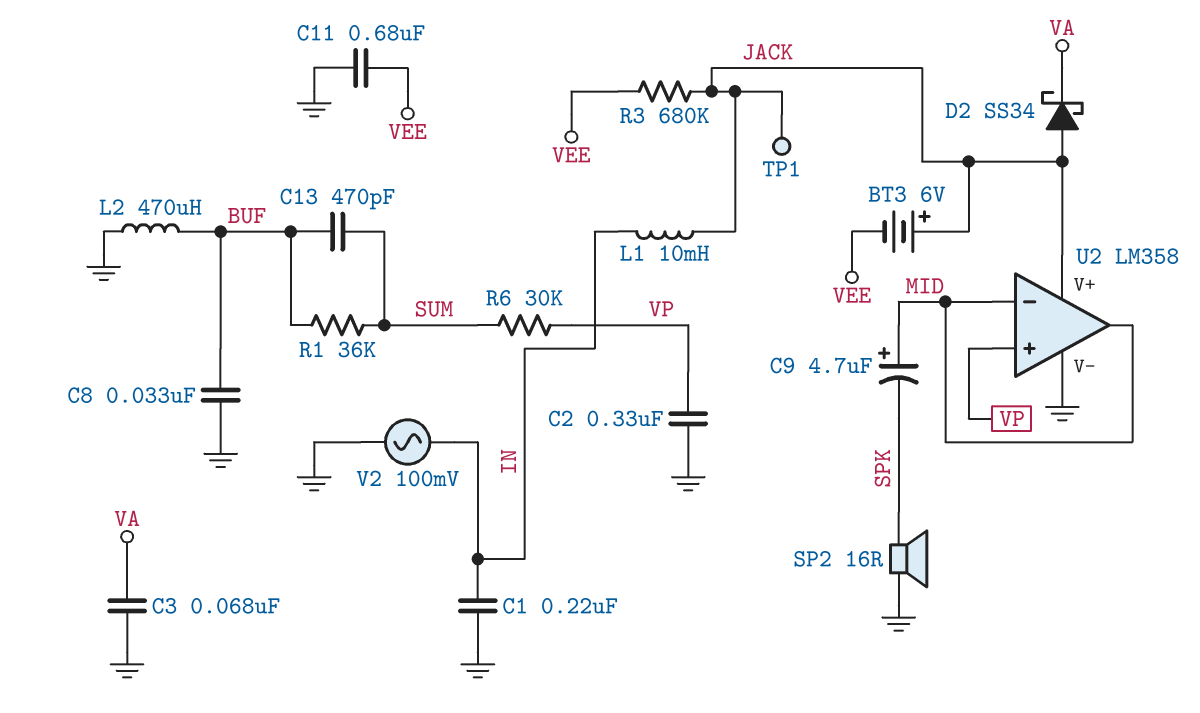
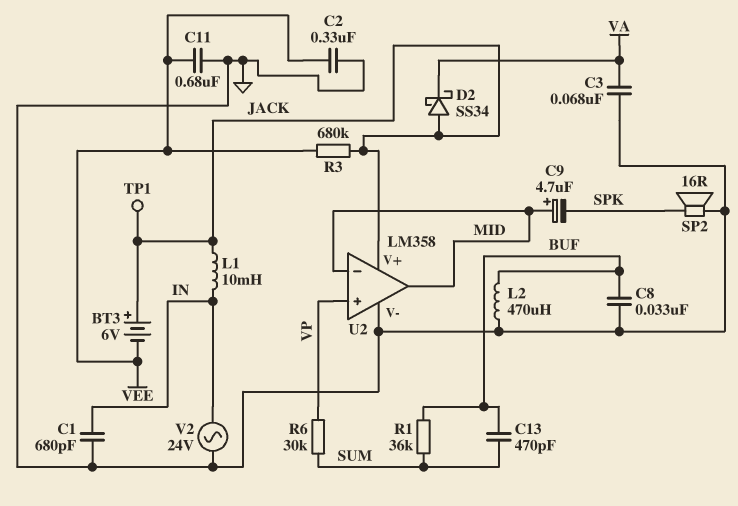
C1: 220nF (GND, IN) -> 680pF (GND, IN)
C2: 330nF (GND, VP) -> 330nF (GND, VEE)
V2: AC 100mV (GND, IN) -> AC 24V (GND, IN)

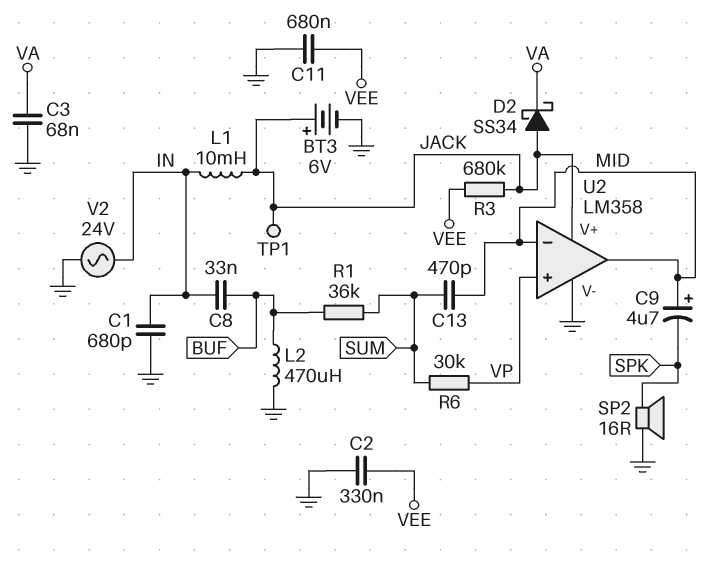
BT3: 6V (plus JACK, minus VEE) -> 6V (plus JACK, minus GND)
C8: 33nF (BUF, GND) -> 33nF (BUF, IN)
C13: 470pF (BUF, SUM) -> 470pF (MID, SUM)

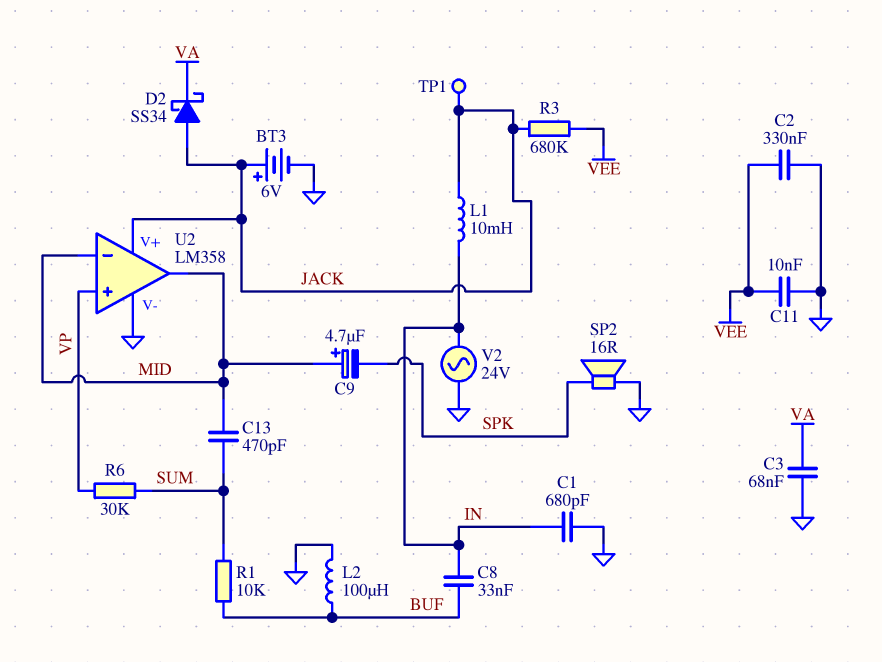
C11: 680nF (GND, VEE) -> 10nF (GND, VEE)
L2: 470uH (BUF, GND) -> 100uH (BUF, GND)
R1: 36k (BUF, SUM) -> 10k (BUF, SUM)

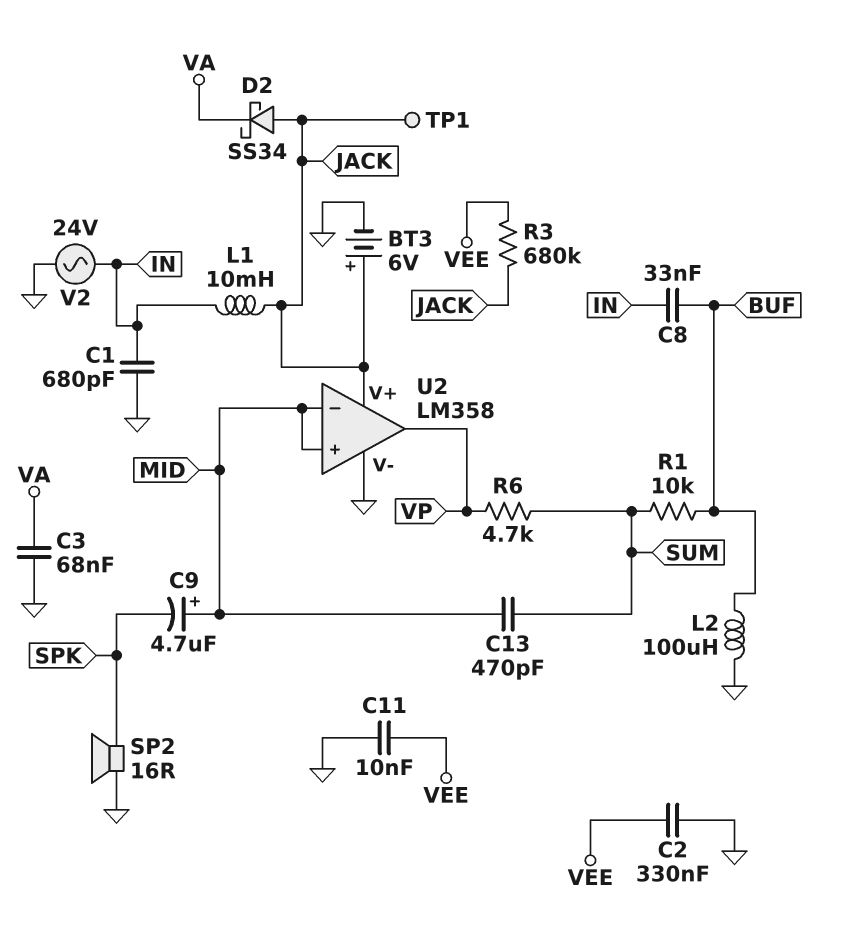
R6: 30k (SUM, VP) -> 4.7k (SUM, VP)
U2 pin in+: VP -> MID
U2 pin out: MID -> VP

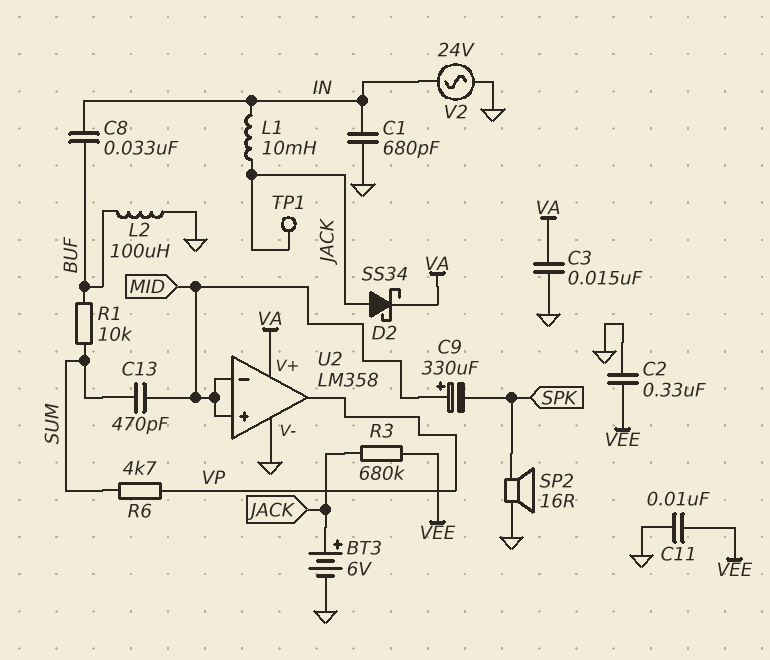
C3: 68nF (GND, VA) -> 15nF (GND, VA)
C9: 4.7uF (plus MID, minus SPK) -> 330uF (plus MID, minus SPK)
U2 pin V+: JACK -> VA

